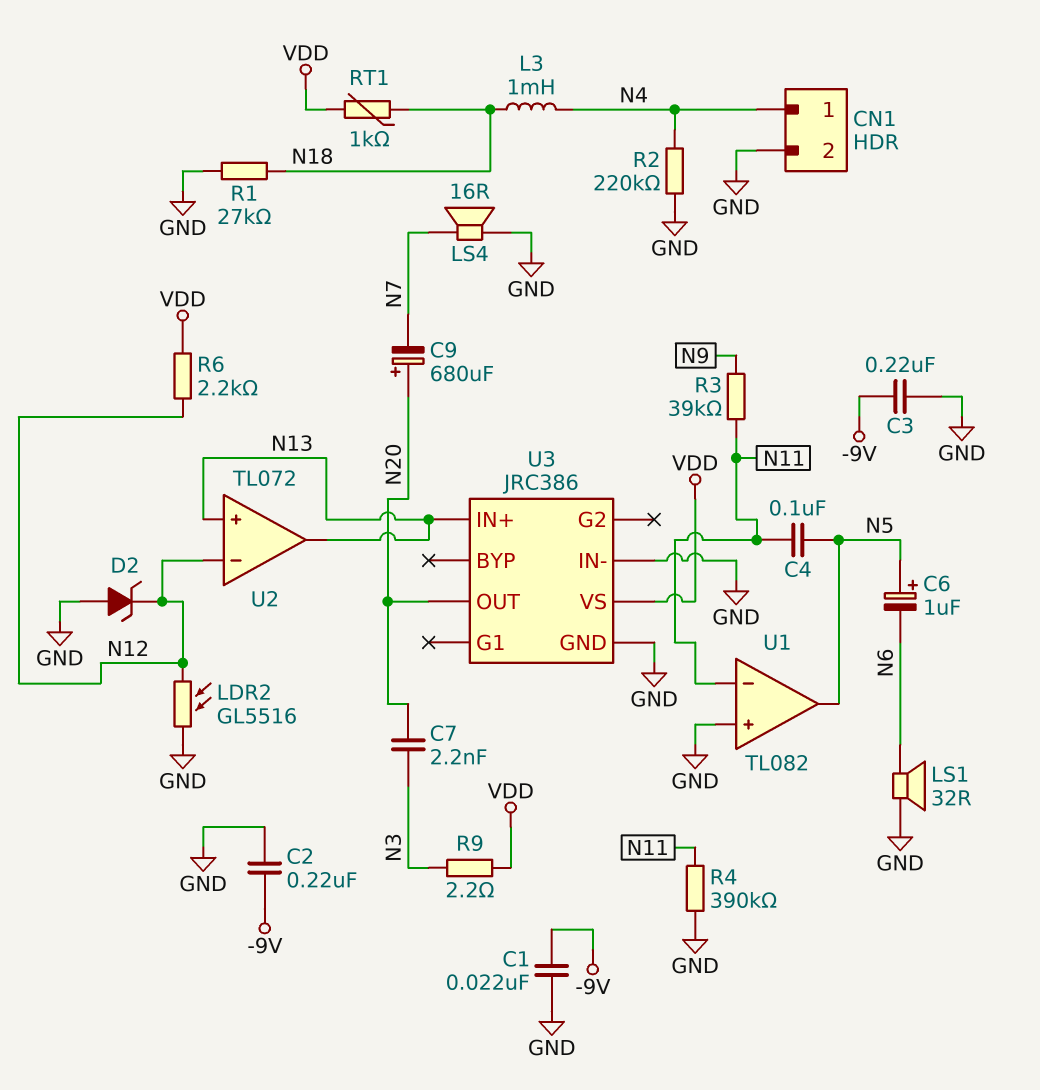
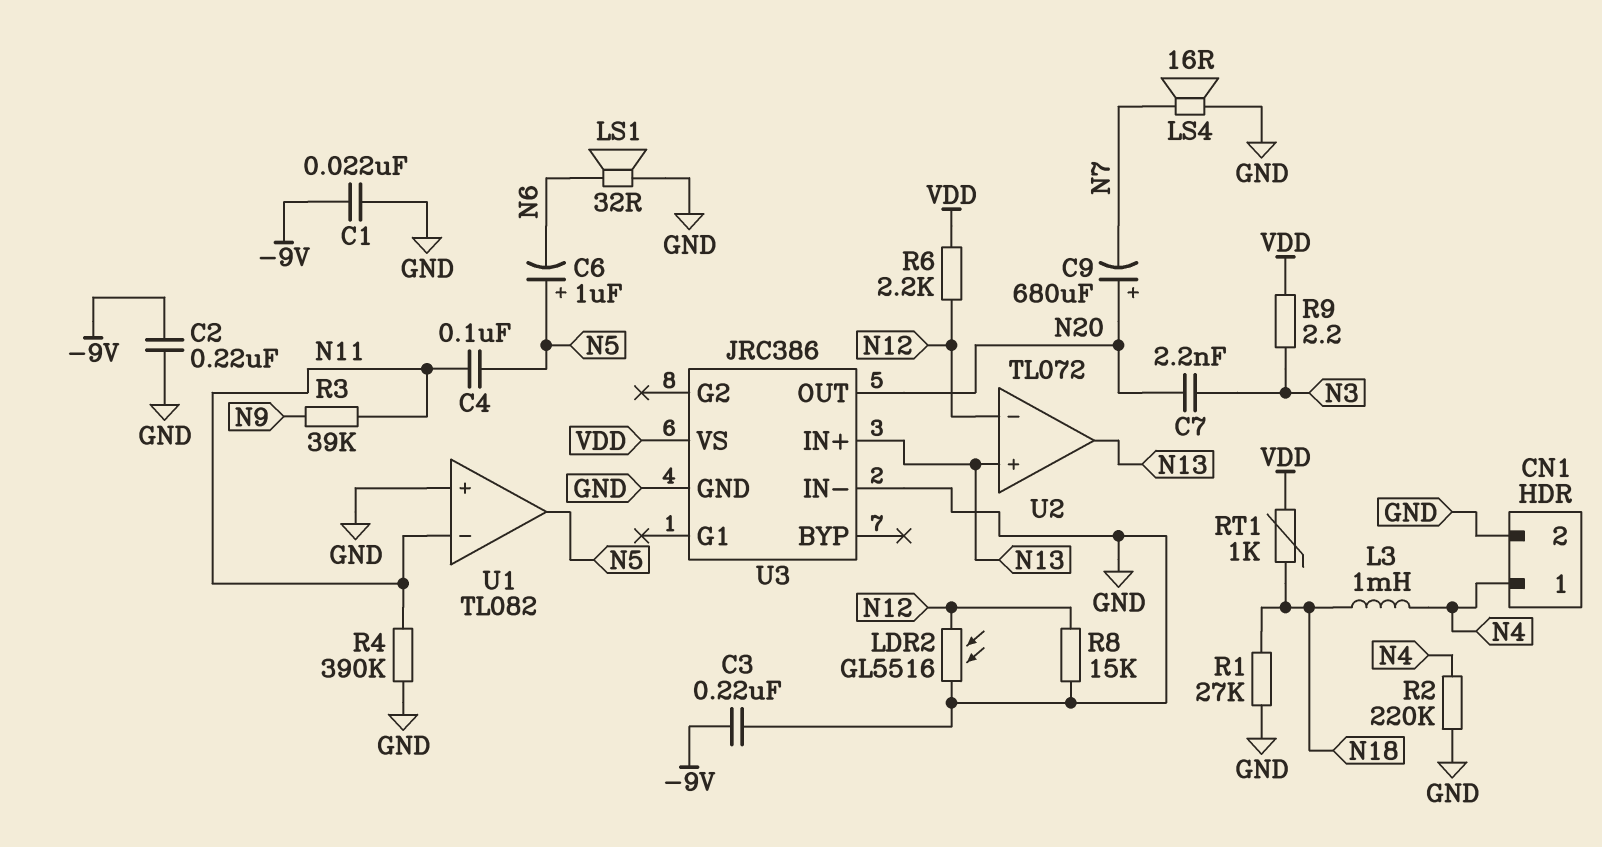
D2: zener (A GND, K N12) -> none
R8: none -> 15k (GND, N12)

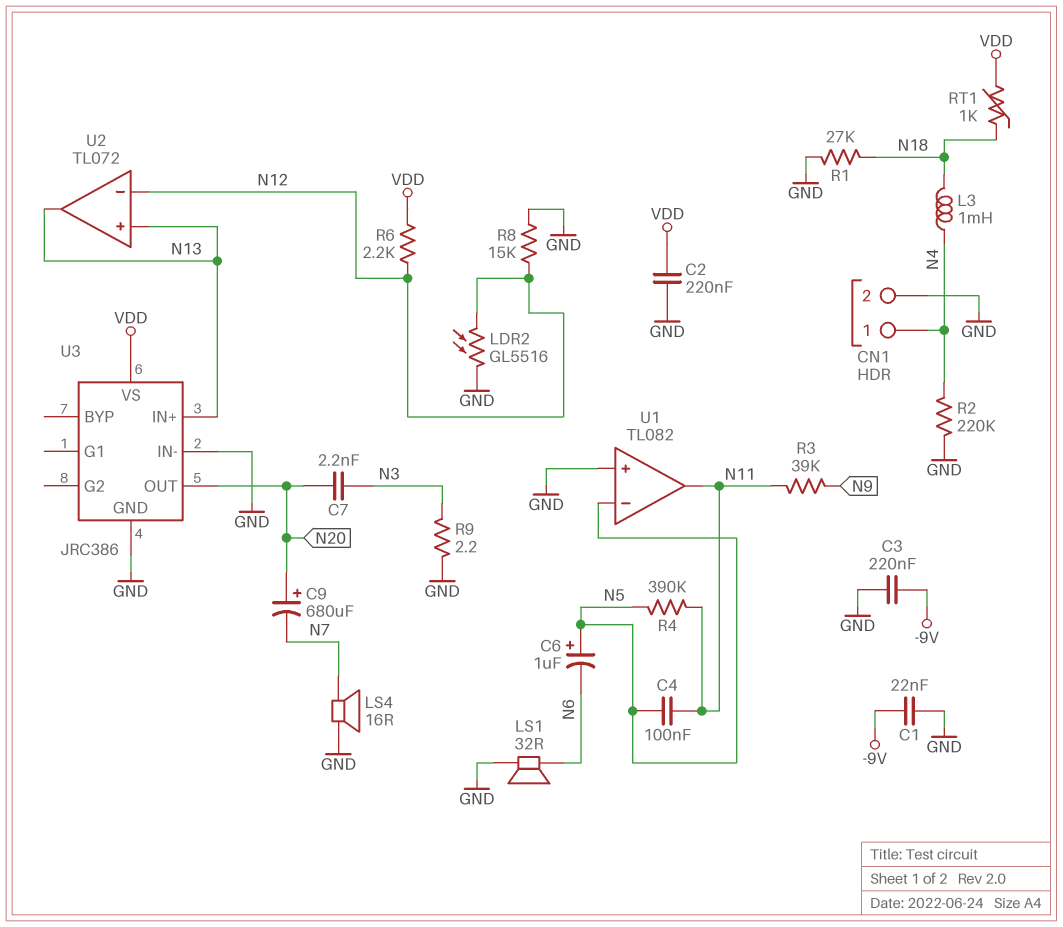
C2: 220nF (-9V, GND) -> 220nF (GND, VDD)
R4: 390k (GND, N11) -> 390k (N5, N11)
R9: 2.2 (N3, VDD) -> 2.2 (GND, N3)
U1 pin in-: N11 -> N5
U1 pin out: N5 -> N11

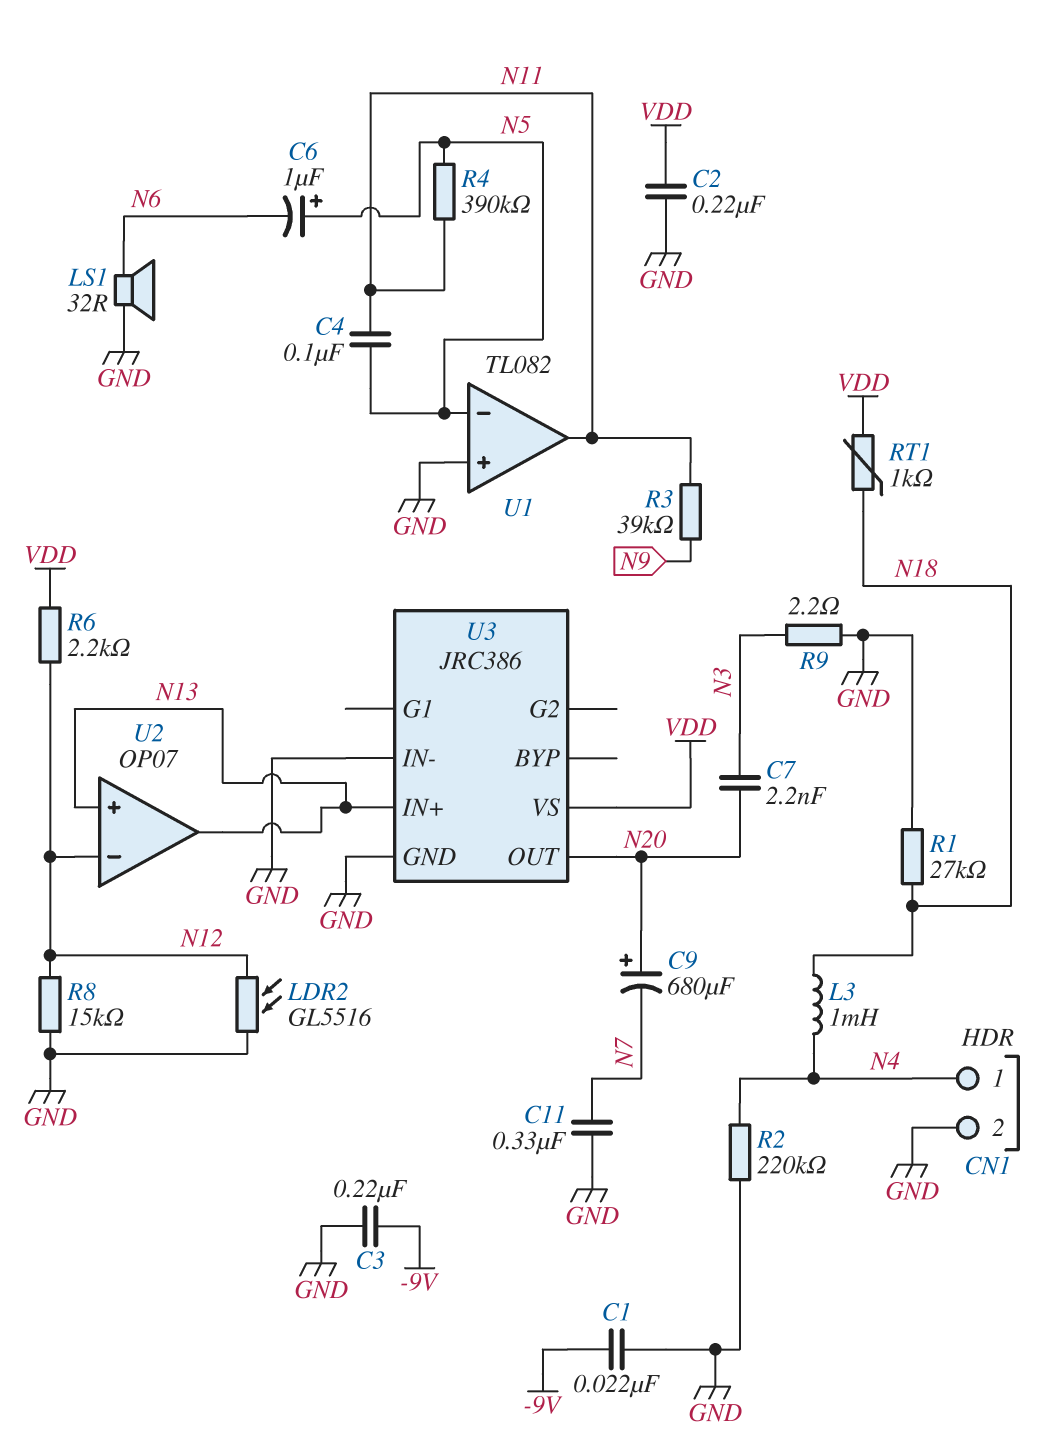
C11: none -> 330nF (GND, N7)
LS4: speaker 16R (GND, N7) -> none
U2: TL072 -> OP07

